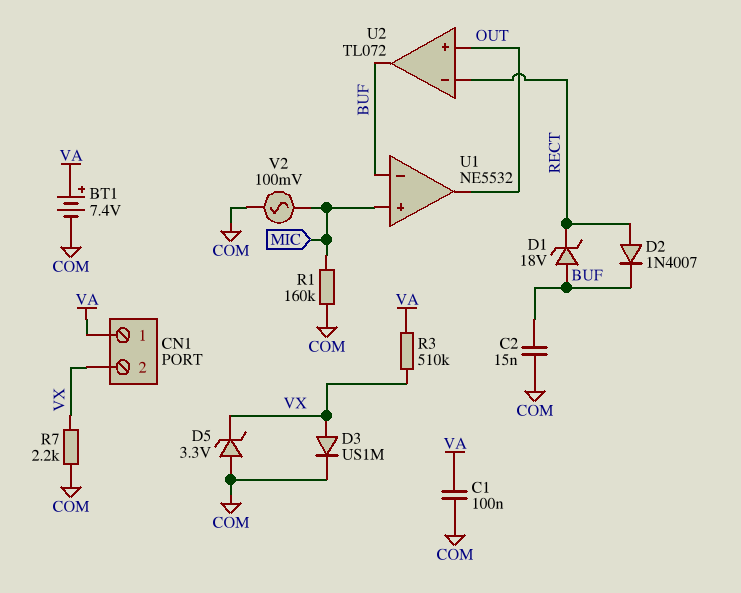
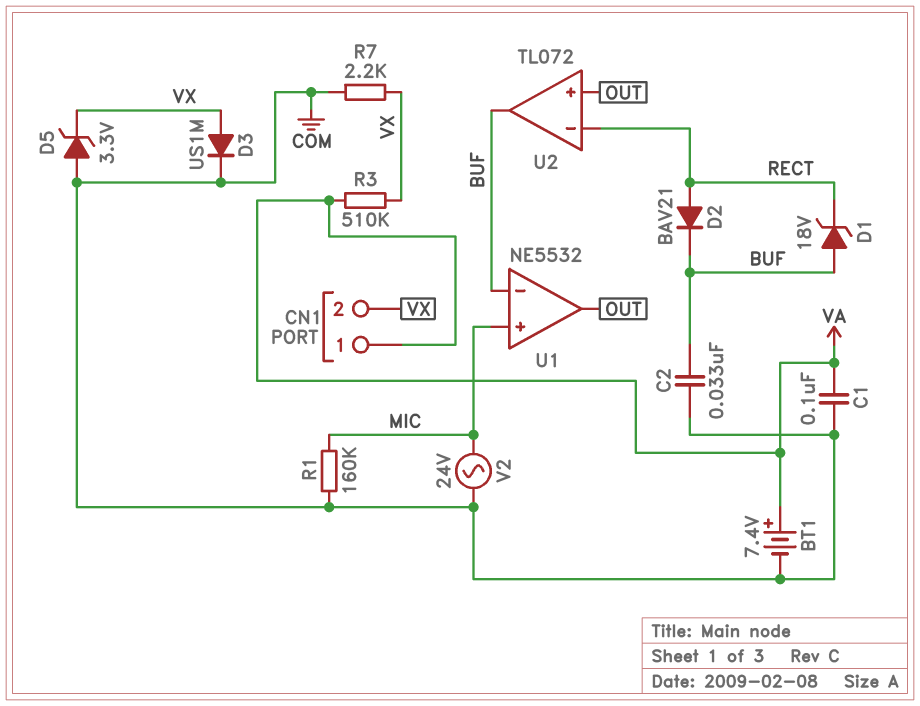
C2: 15nF (BUF, COM) -> 33nF (BUF, COM)
D2: diode 1N4007 (A RECT, K BUF) -> diode BAV21 (A RECT, K BUF)
V2: AC 100mV (COM, MIC) -> AC 24V (COM, MIC)

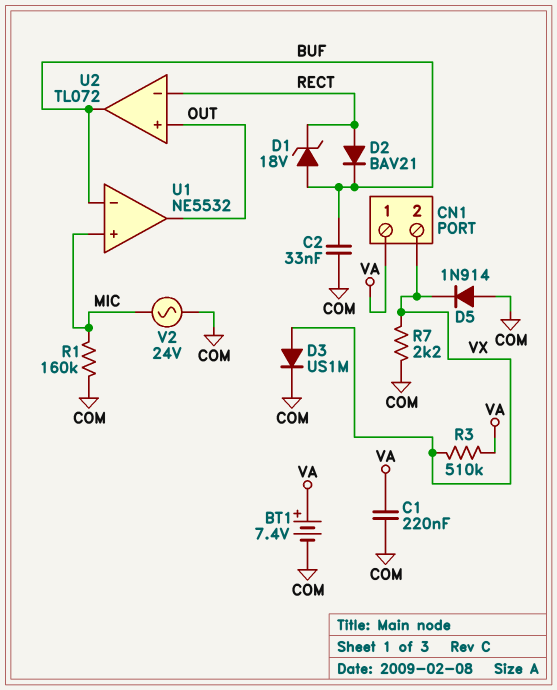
C1: 100nF (COM, VA) -> 220nF (COM, VA)
D5: zener 3.3V (A COM, K VX) -> diode 1N914 (A COM, K VX)

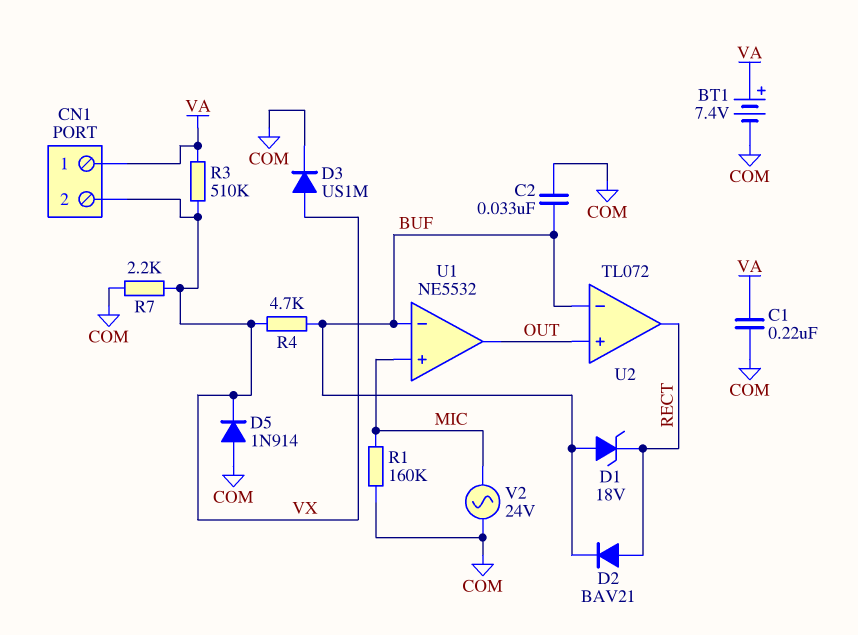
R4: none -> 4.7k (BUF, VX)
U2 pin in-: RECT -> BUF
U2 pin out: BUF -> RECT

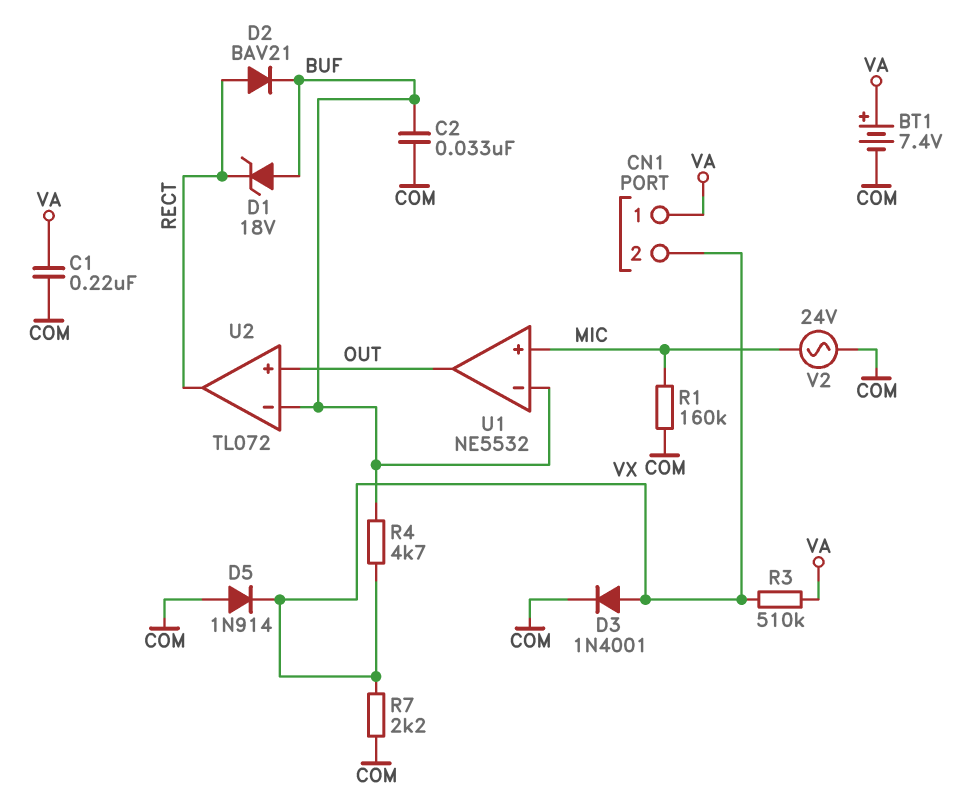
D3: diode US1M (A VX, K COM) -> diode 1N4001 (A VX, K COM)

